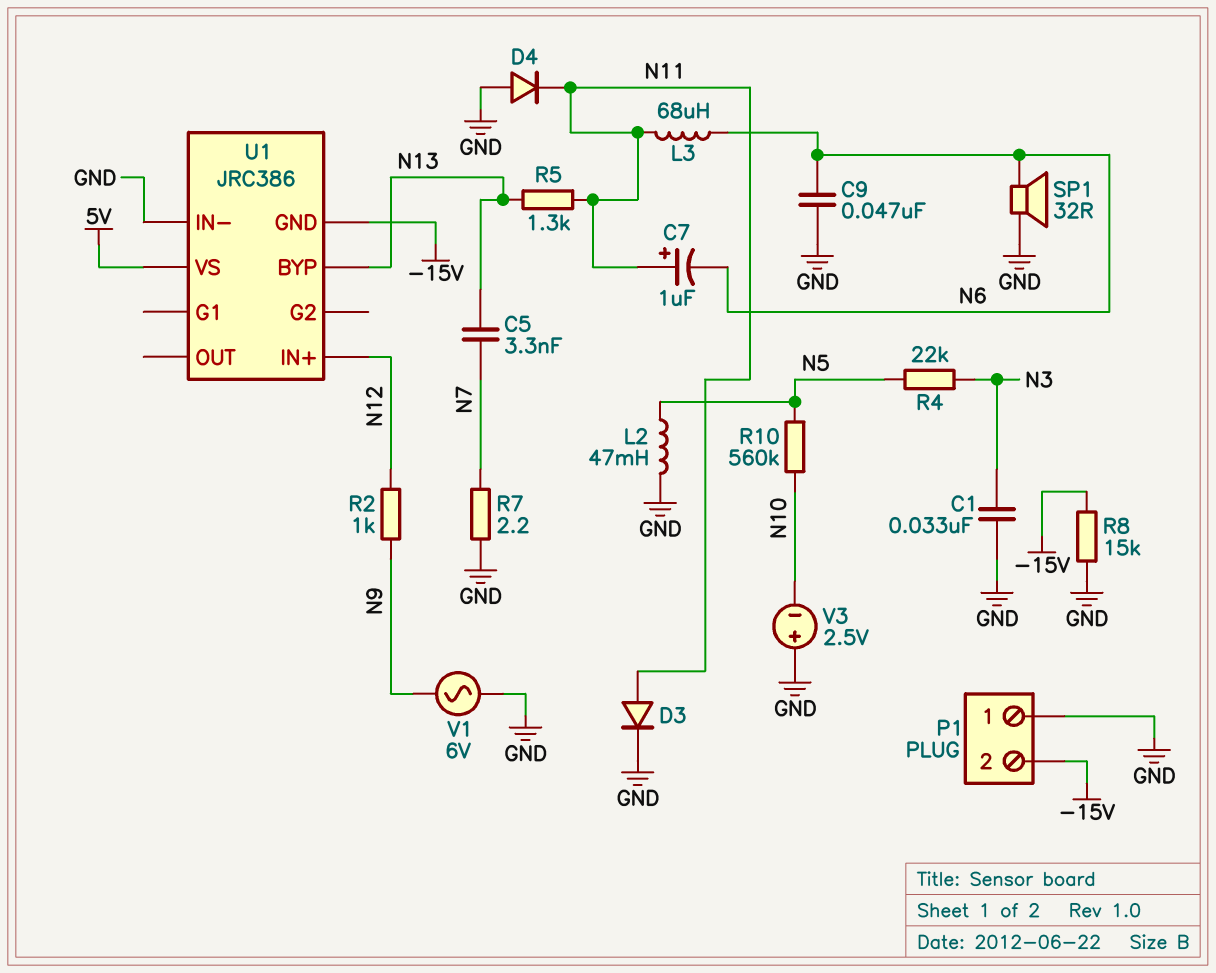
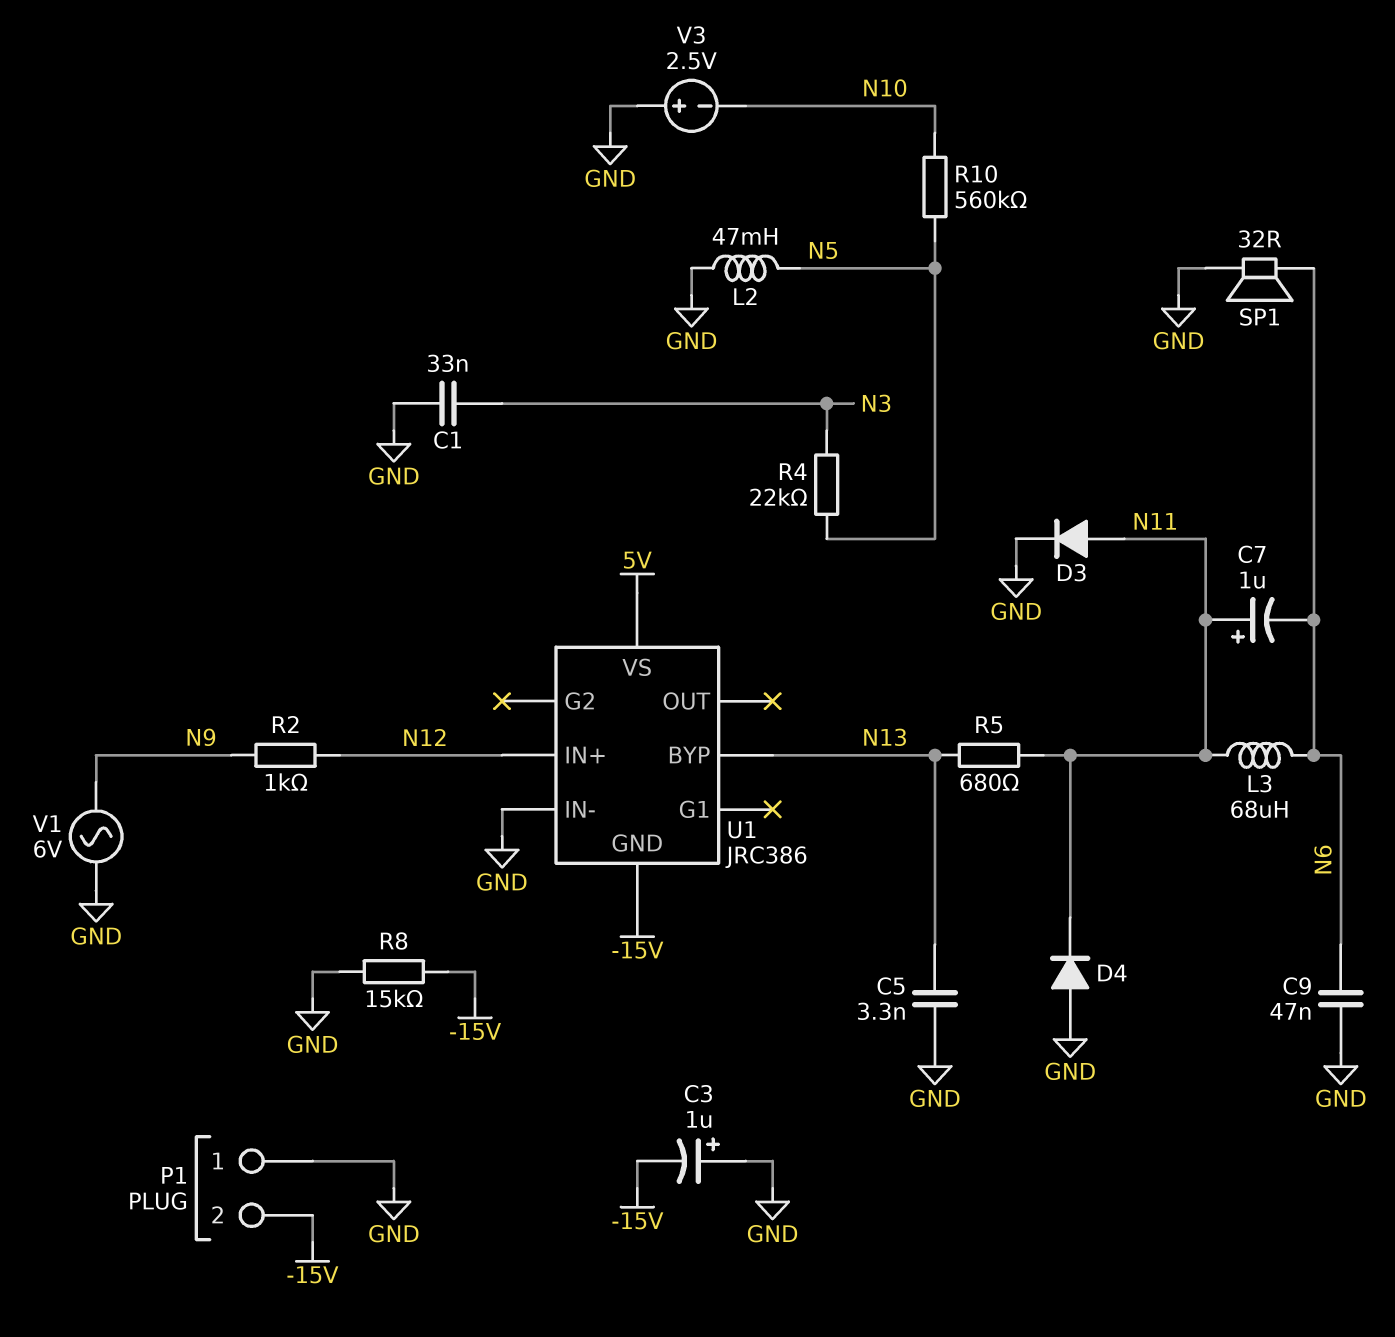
C3: none -> 1uF (plus GND, minus -15V)
C5: 3.3nF (N7, N13) -> 3.3nF (GND, N13)
R5: 1.3k (N11, N13) -> 680 (N11, N13)
R7: 2.2 (GND, N7) -> none

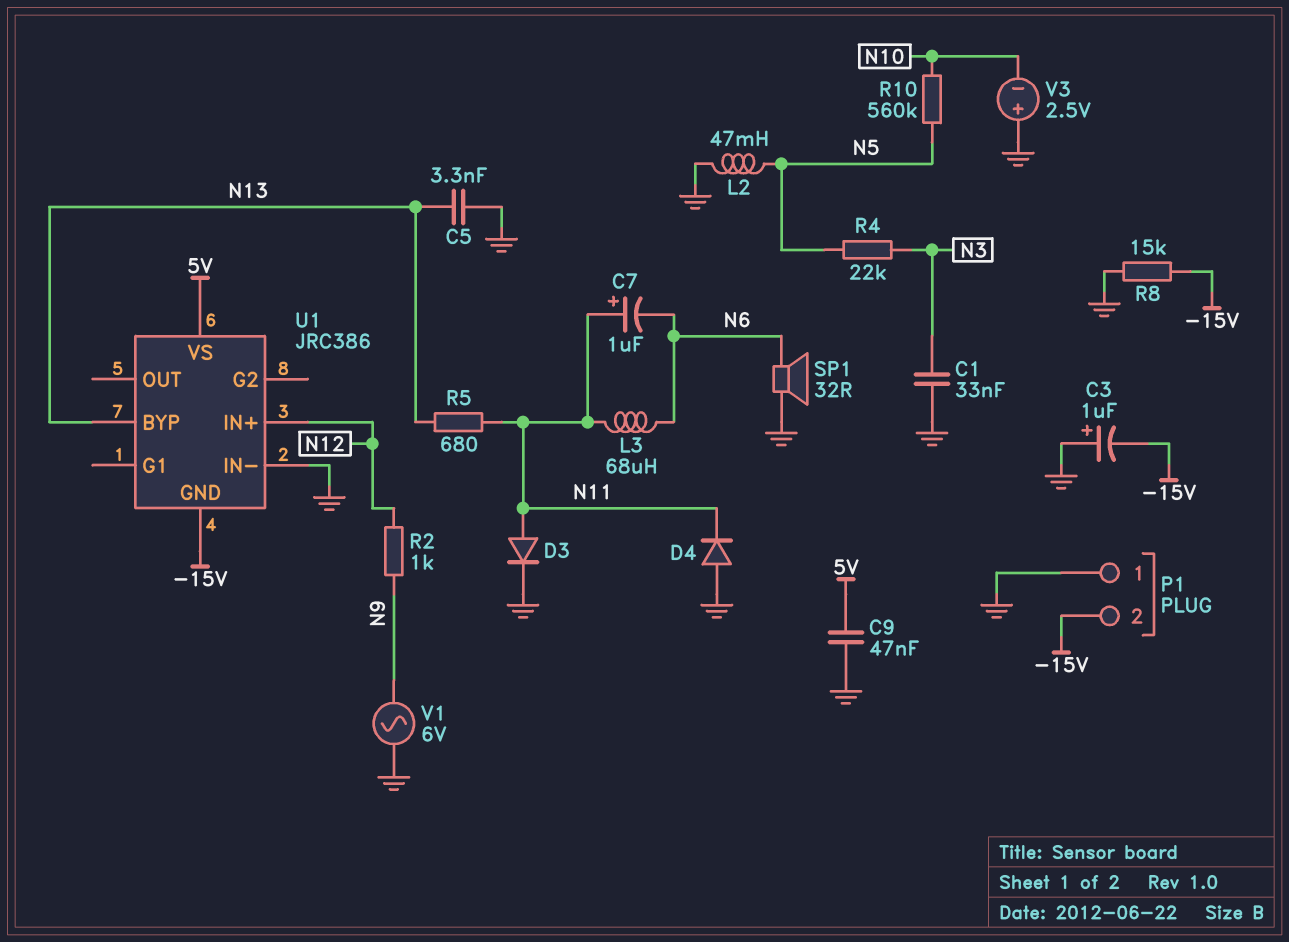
C9: 47nF (GND, N6) -> 47nF (5V, GND)

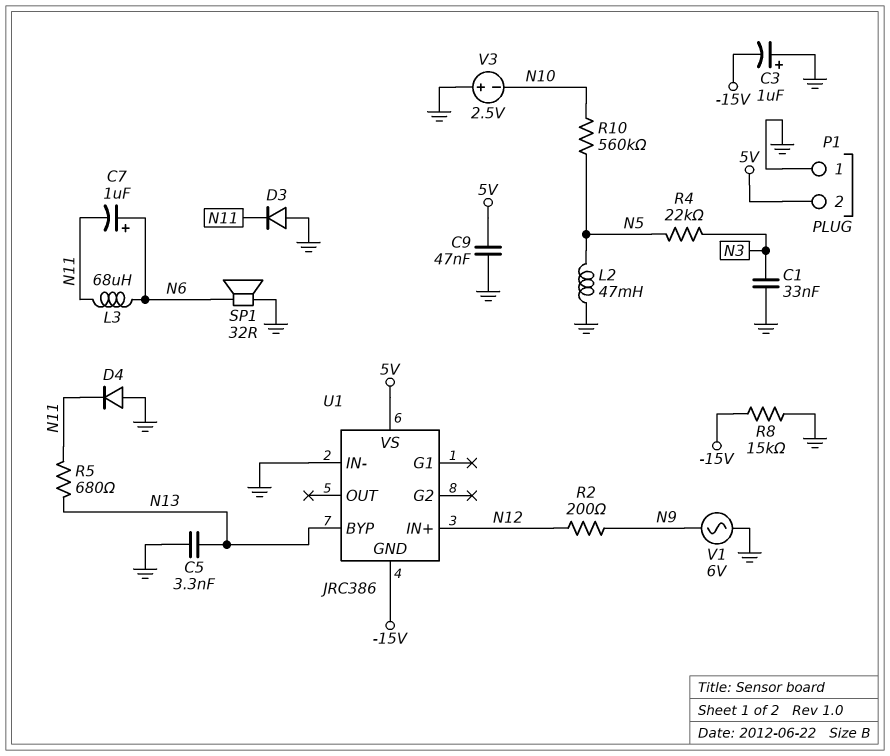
C7: 1uF (plus N11, minus N6) -> 1uF (plus N6, minus N11)
D3: diode (A N11, K GND) -> diode (A GND, K N11)
P1 pin 2: -15V -> 5V
R2: 1k (N9, N12) -> 200 (N9, N12)

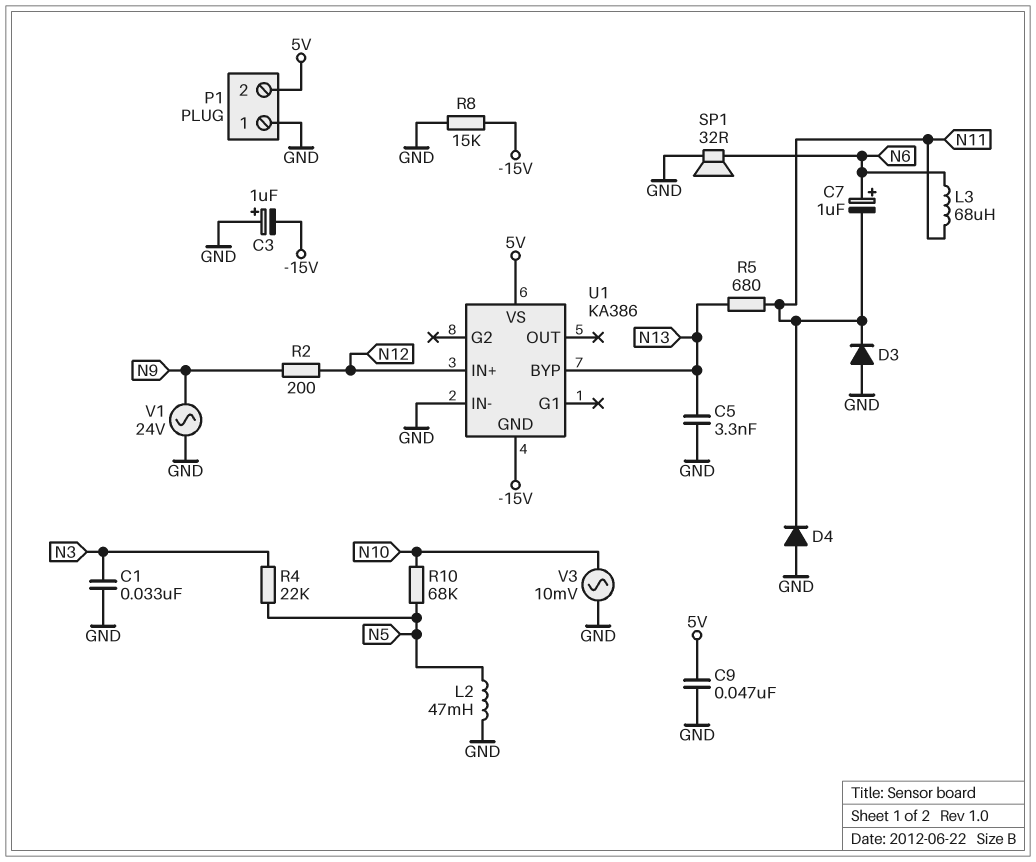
R10: 560k (N5, N10) -> 68k (N5, N10)
U1: JRC386 -> KA386
V1: AC 6V (GND, N9) -> AC 24V (GND, N9)
V3: 2.5V (plus GND, minus N10) -> AC 10mV (GND, N10)

